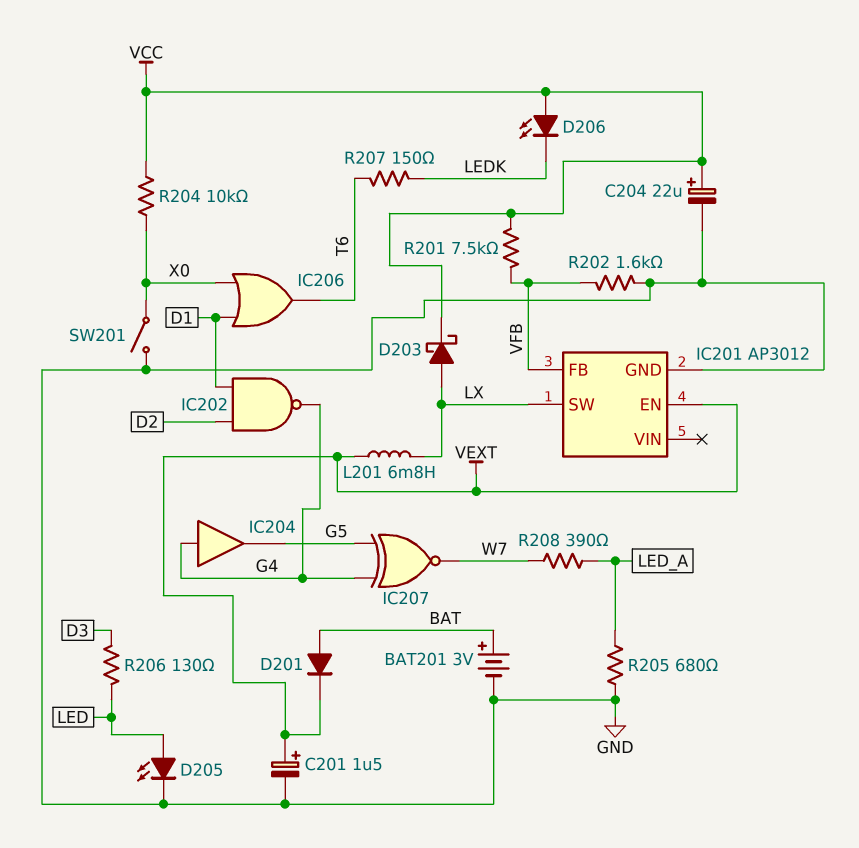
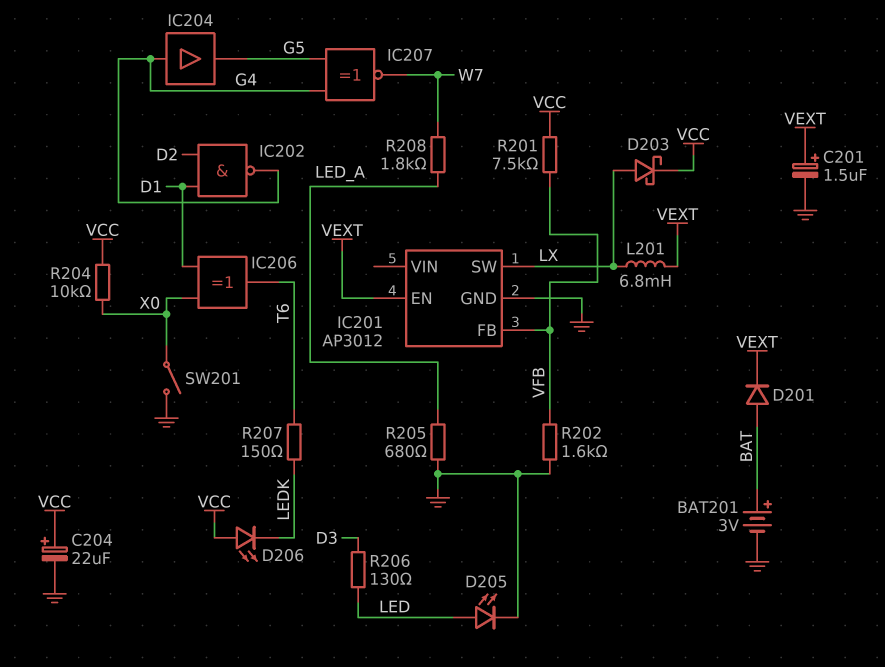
IC206: OR (in D1, in X0, out T6) -> XOR (in D1, in X0, out T6)
R208: 390 (LED_A, W7) -> 1.8k (LED_A, W7)

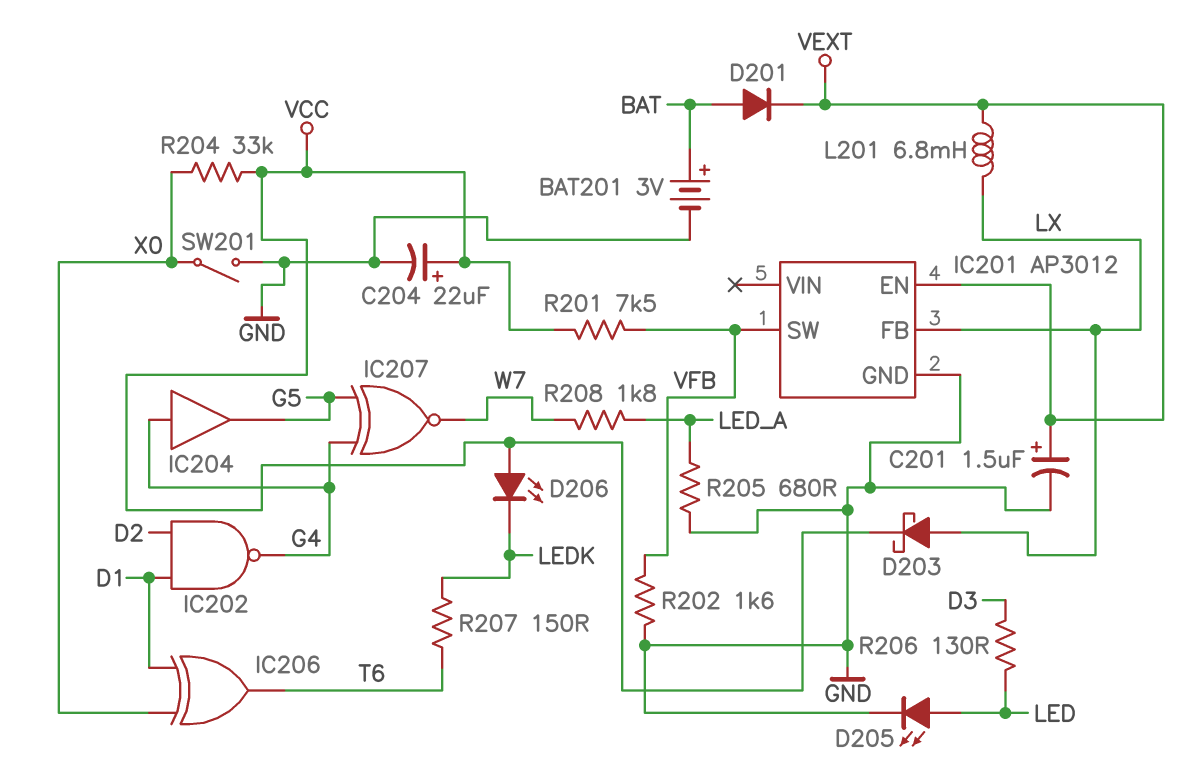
IC201 pin FB: VFB -> LX
IC201 pin SW: LX -> VFB
R204: 10k (VCC, X0) -> 33k (VCC, X0)

